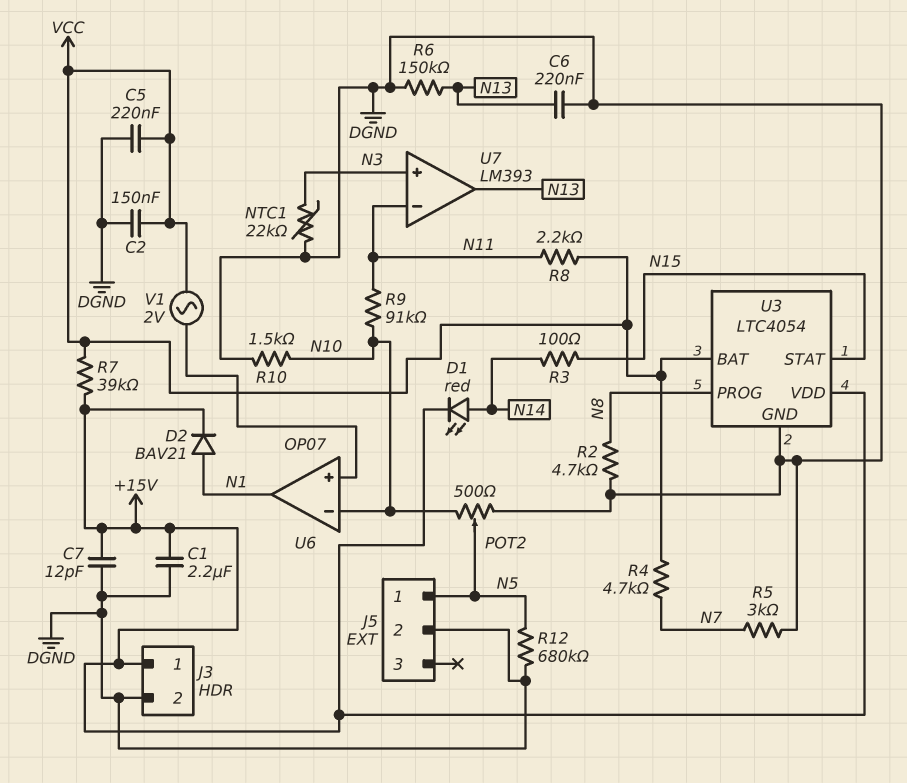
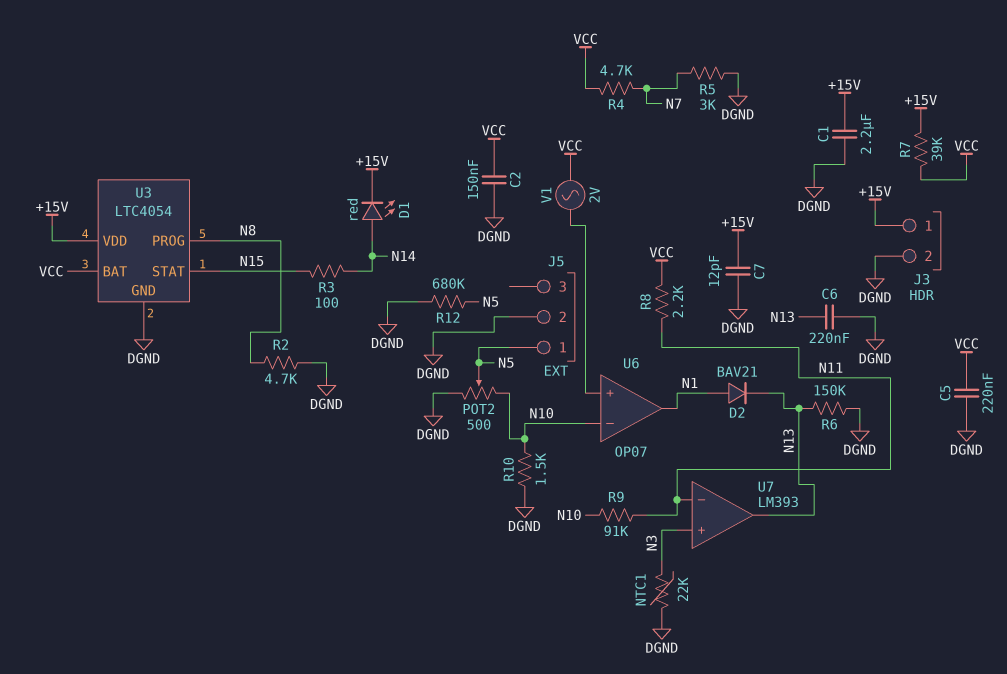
D2: diode BAV21 (A N1, K +15V) -> diode BAV21 (A N1, K N13)

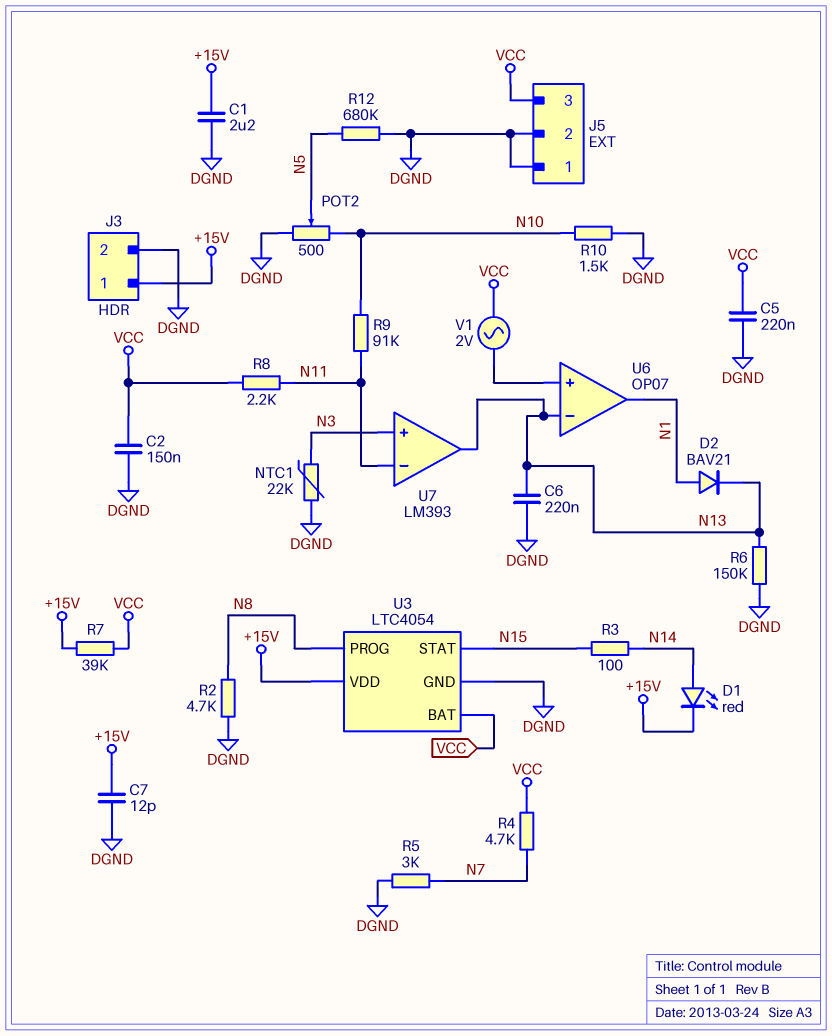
J5 pin 1: N5 -> DGND
J5 pin 3: none -> VCC
U6 pin in-: N10 -> N13

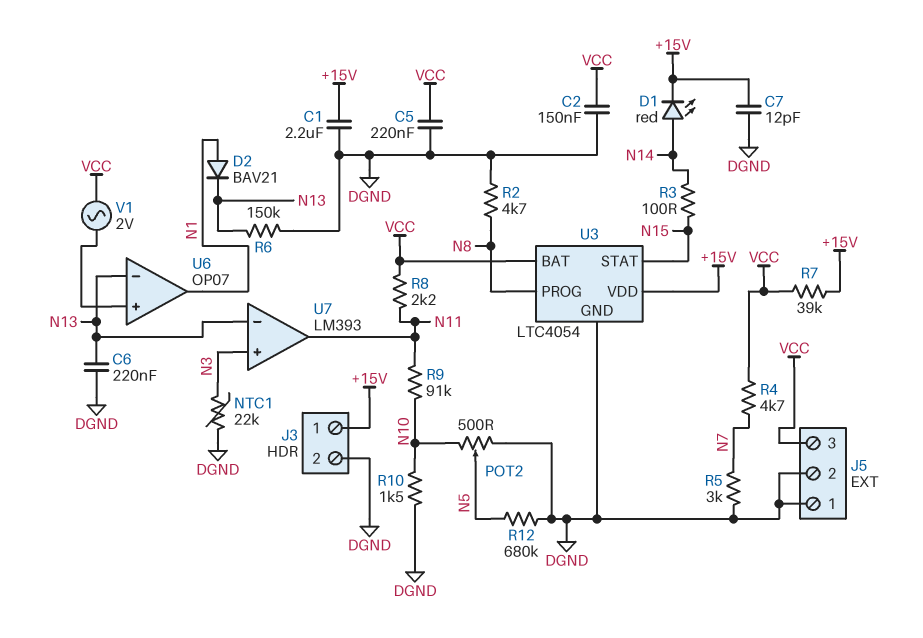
U7 pin in-: N11 -> N13
U7 pin out: N13 -> N11

